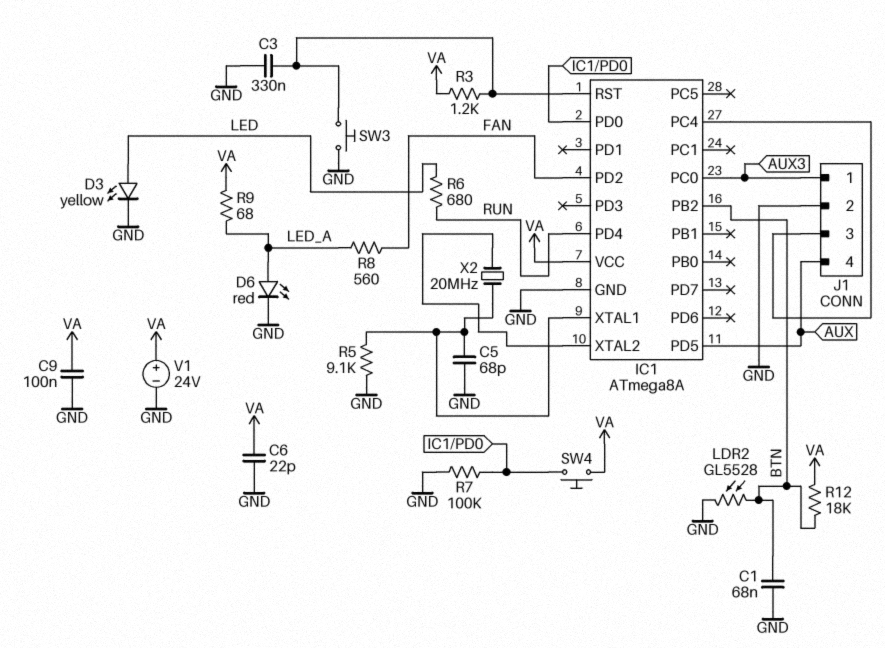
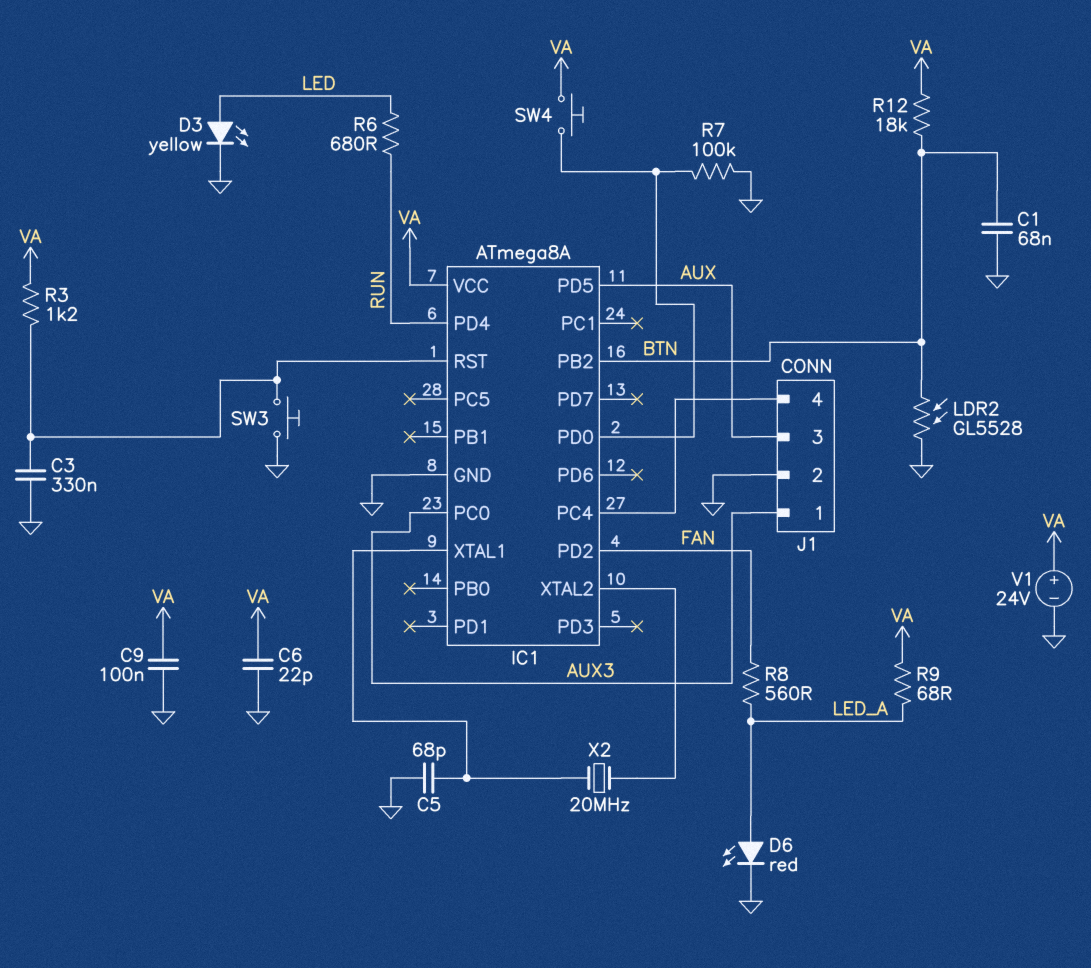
J1 pin 3: IC1/PC4 -> AUX
J1 pin 4: AUX -> IC1/PC4
R5: 9.1k (GND, IC1/XTAL1) -> none

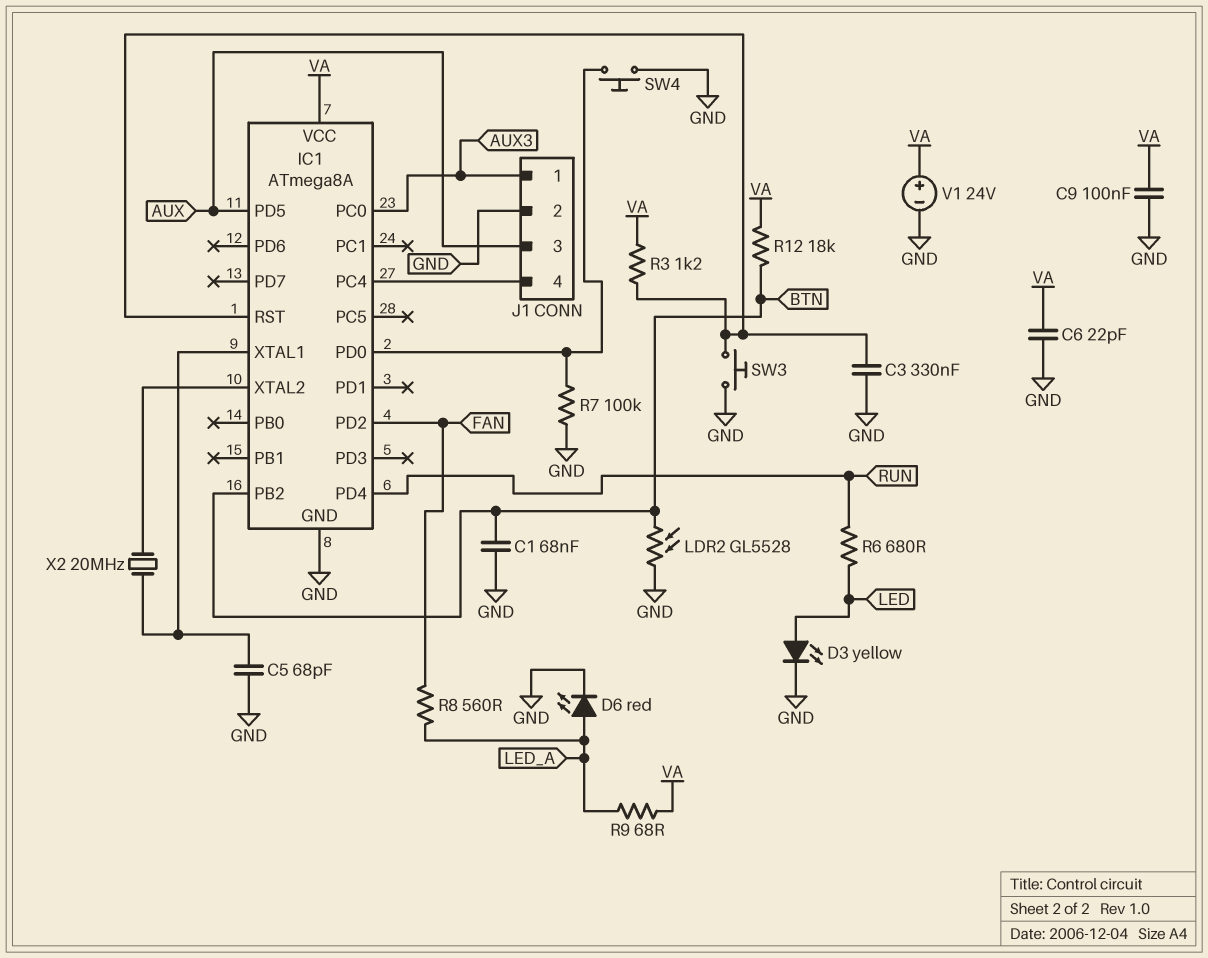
SW4: button (IC1/PD0, VA) -> button (GND, IC1/PD0)

